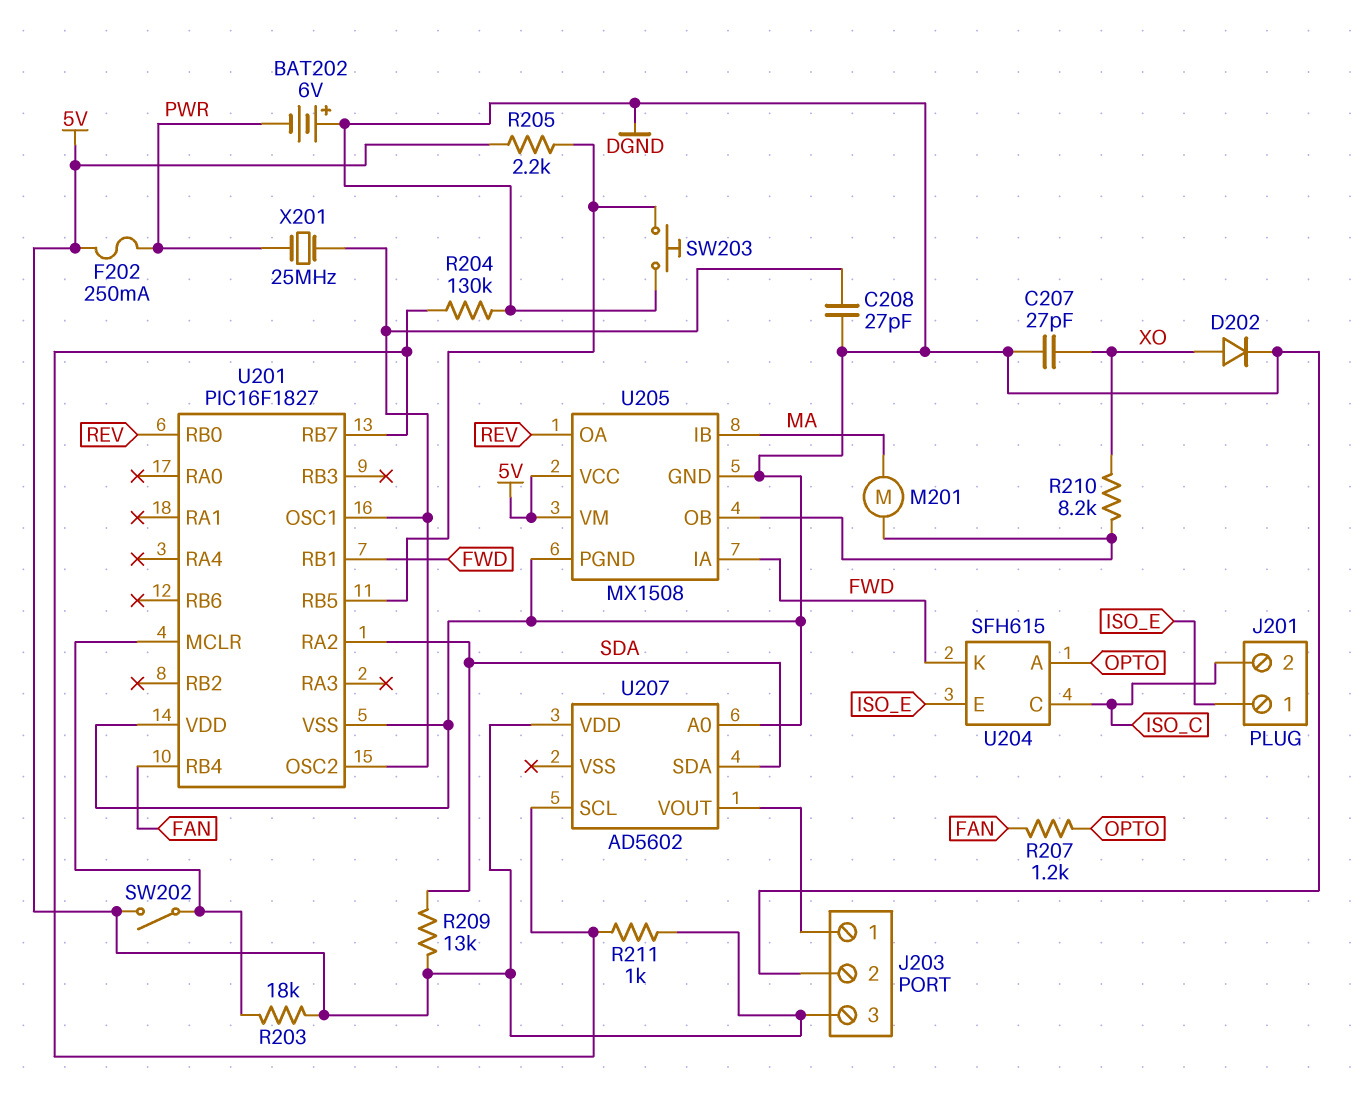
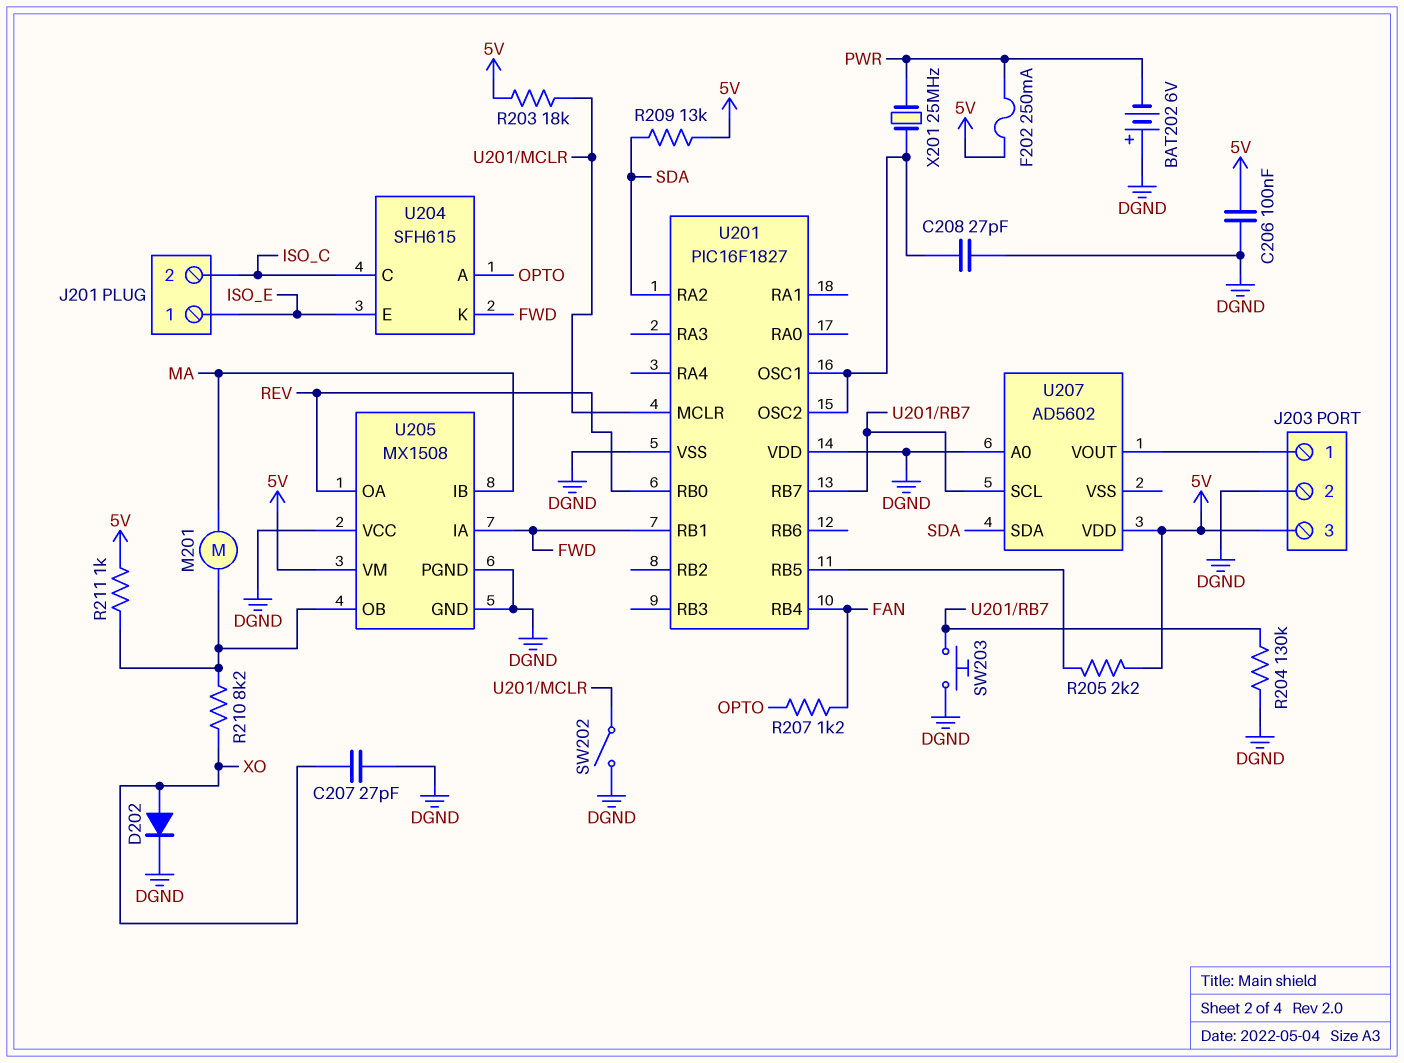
C206: none -> 100nF (5V, DGND)
R211: 1k (5V, U201/RB7) -> 1k (5V, U205/OB)
SW202: switch (5V, U201/MCLR) -> switch (DGND, U201/MCLR)
SW203: button (DGND, U201/RB5) -> button (DGND, U201/RB7)
U205 pin VCC: 5V -> DGND

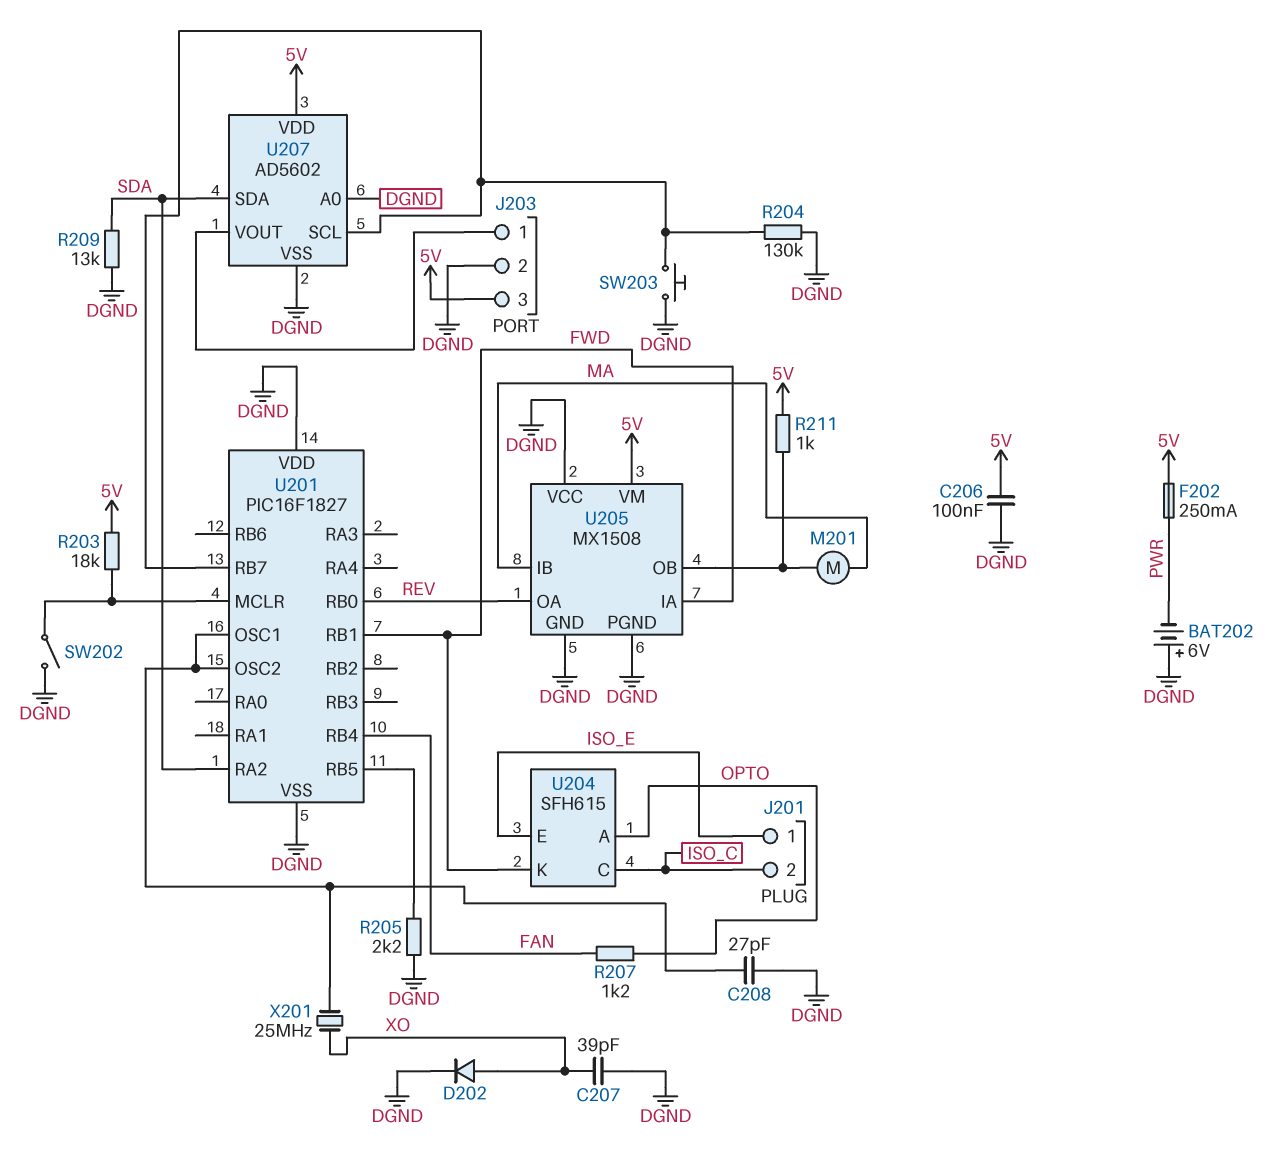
C207: 27pF (DGND, XO) -> 39pF (DGND, XO)
R205: 2.2k (5V, U201/RB5) -> 2.2k (DGND, U201/RB5)
R209: 13k (5V, SDA) -> 13k (DGND, SDA)
R210: 8.2k (U205/OB, XO) -> none
U207 pin VSS: none -> DGND
X201: 25MHz (PWR, U201/OSC1) -> 25MHz (U201/OSC1, XO)

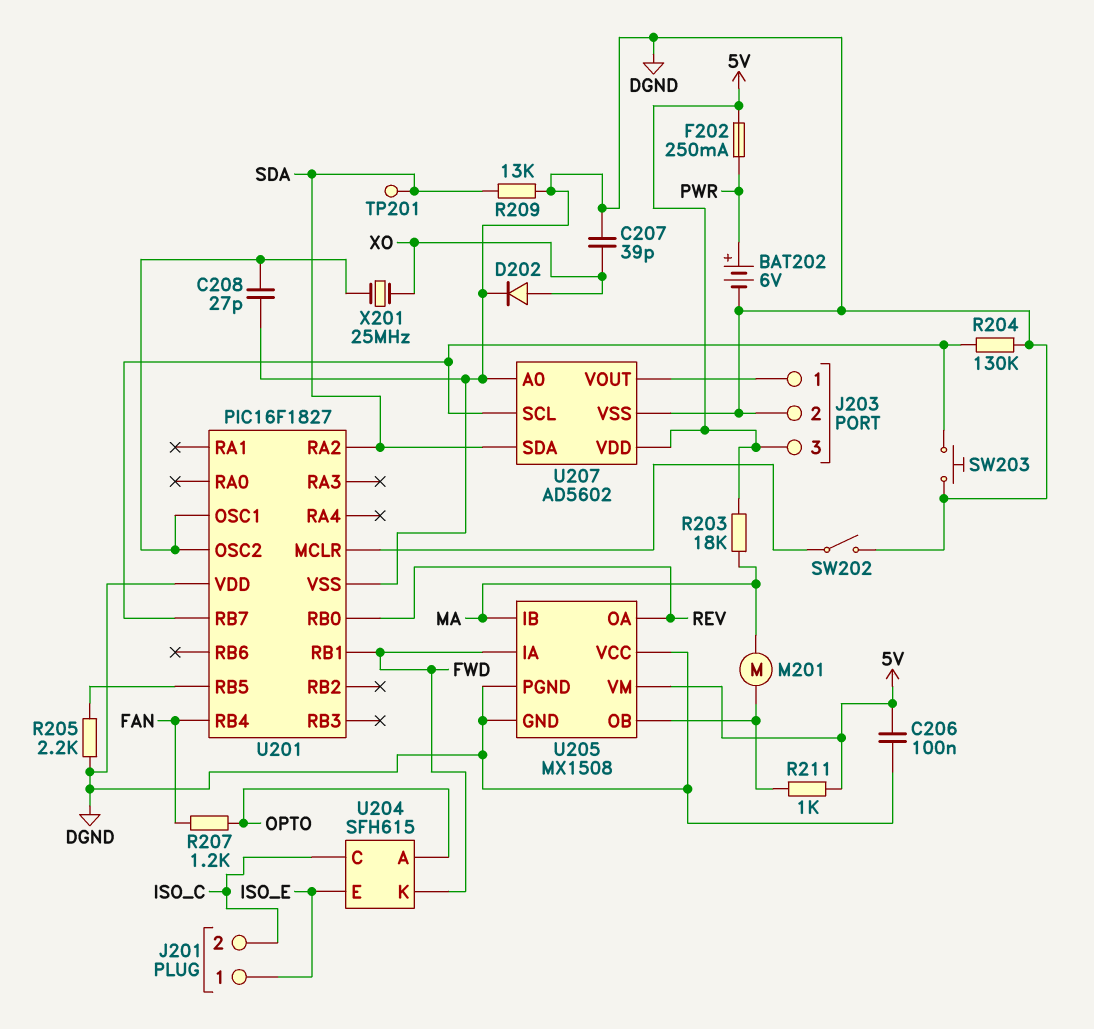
BAT202: 6V (plus DGND, minus PWR) -> 6V (plus PWR, minus DGND)
R203: 18k (5V, U201/MCLR) -> 18k (5V, MA)
TP201: none -> test point (SDA)

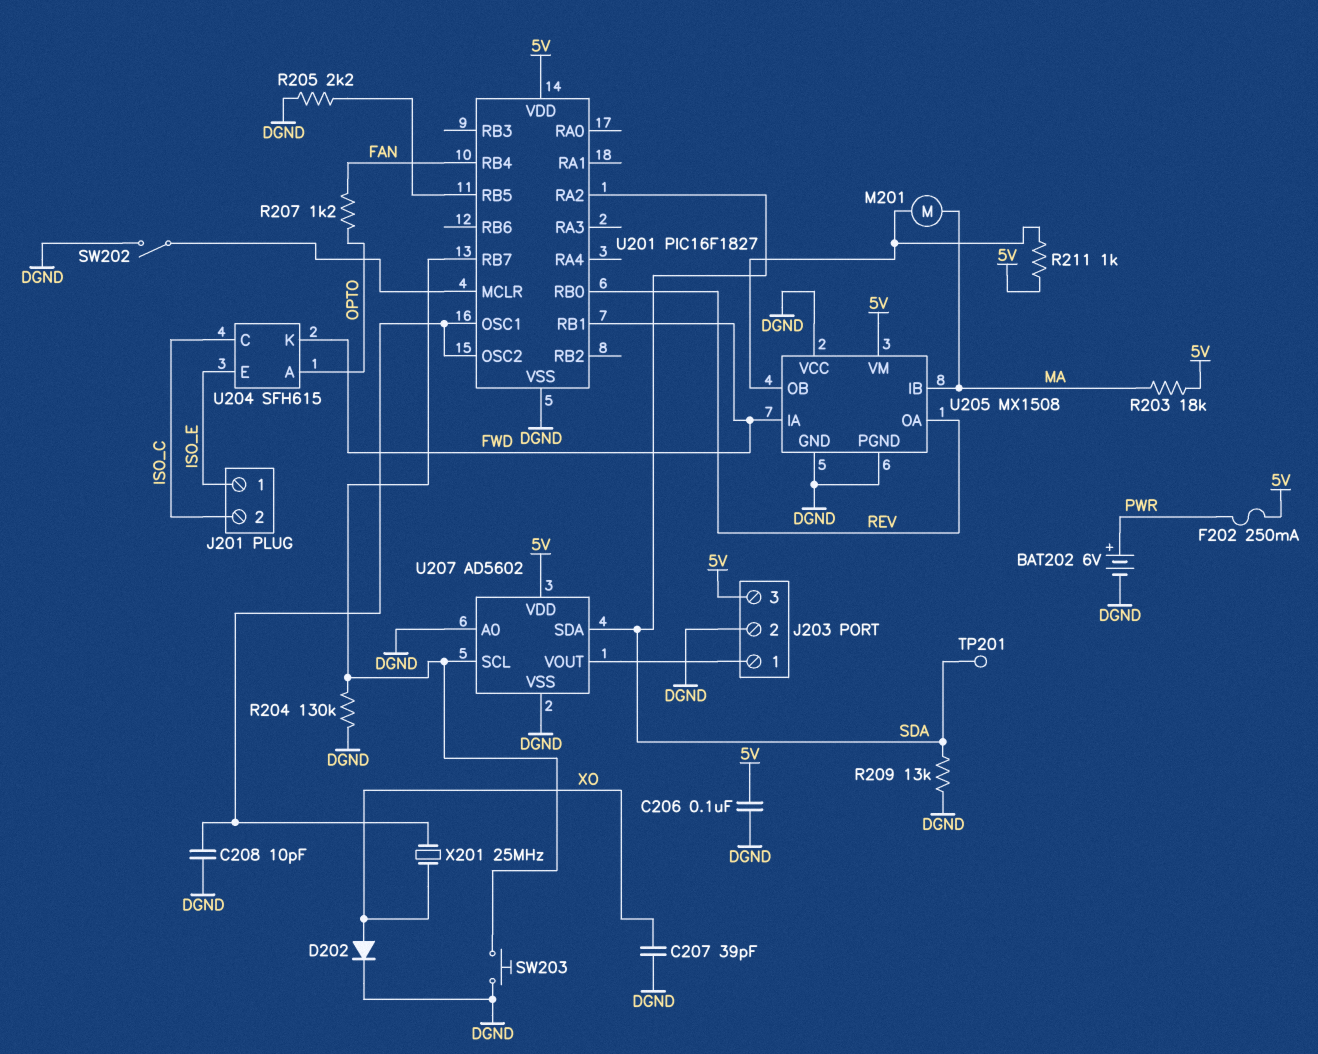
C208: 27pF (DGND, U201/OSC1) -> 10pF (DGND, U201/OSC1)
U201 pin VDD: DGND -> 5V

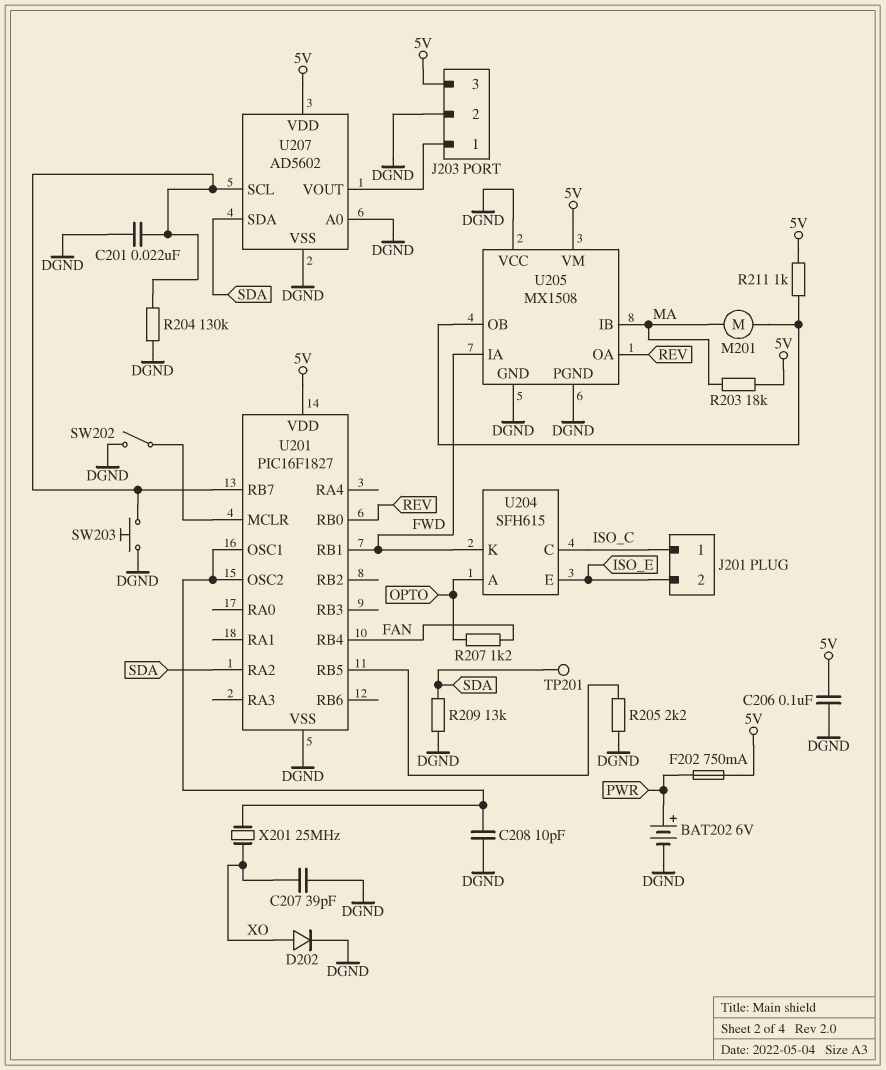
C201: none -> 22nF (DGND, U201/RB7)
F202: 250mA (5V, PWR) -> 750mA (5V, PWR)
J201 pin 1: ISO_E -> ISO_C
J201 pin 2: ISO_C -> ISO_E

